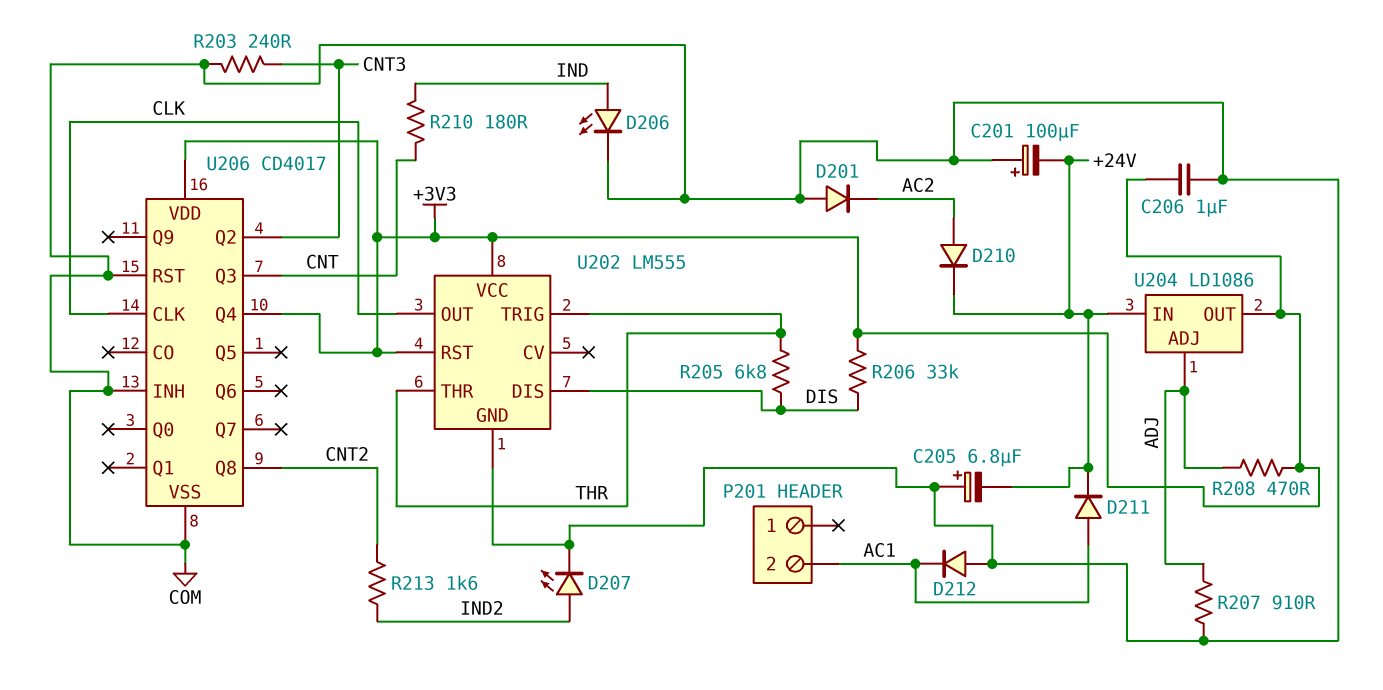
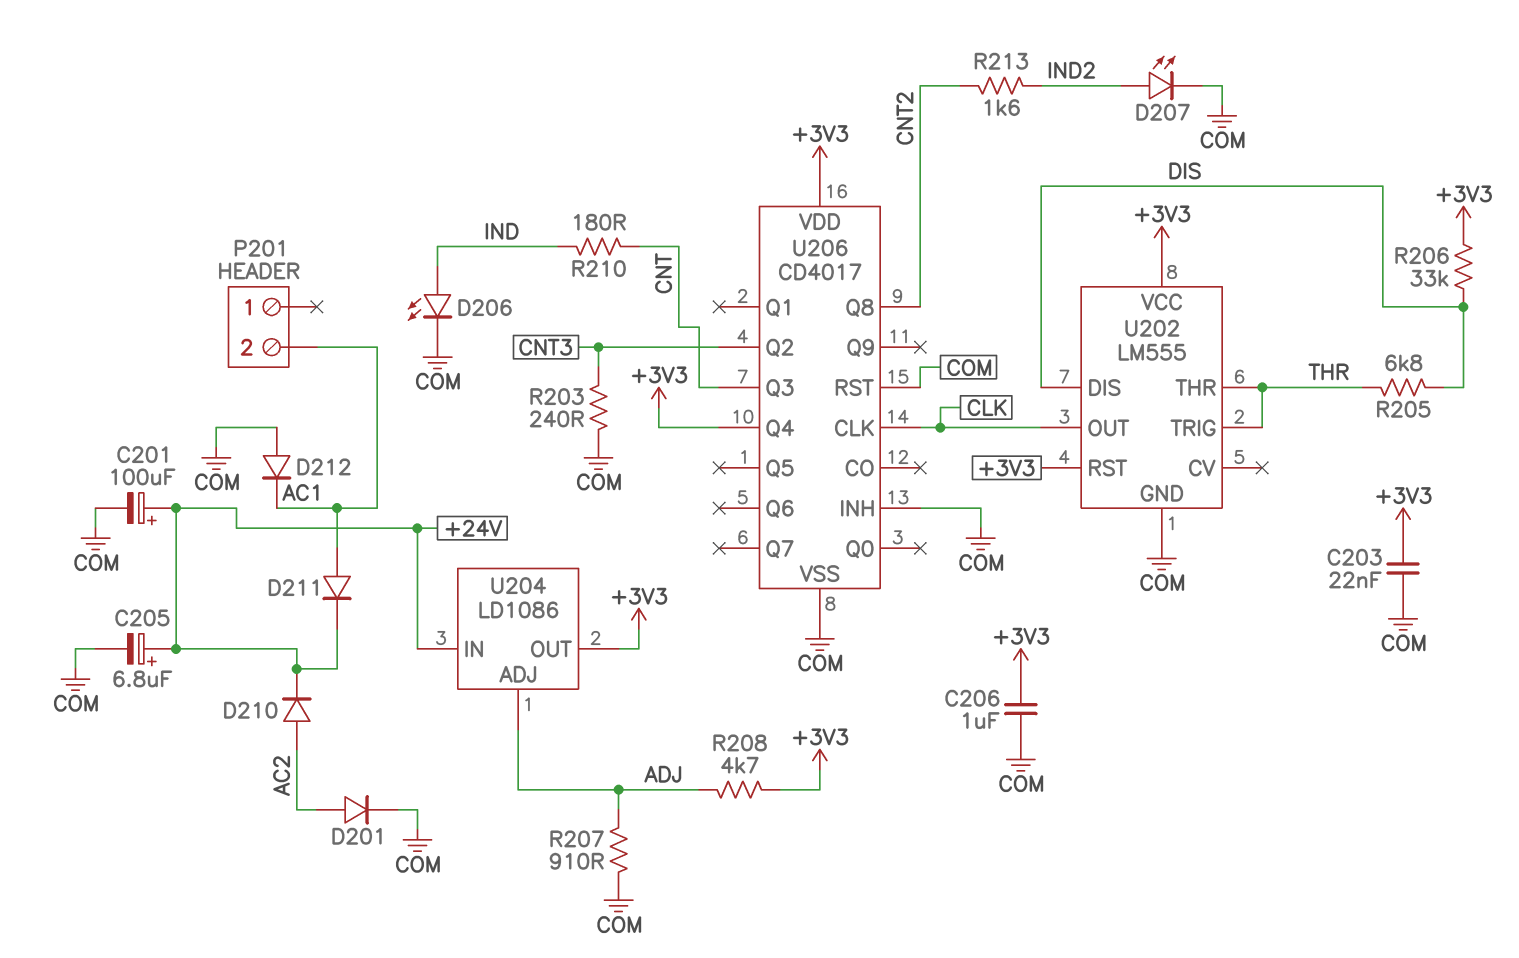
C201: 100uF (plus COM, minus +24V) -> 100uF (plus +24V, minus COM)
C203: none -> 22nF (+3V3, COM)
C205: 6.8uF (plus COM, minus +24V) -> 6.8uF (plus +24V, minus COM)
D201: diode (A COM, K AC2) -> diode (A AC2, K COM)
R208: 470 (+3V3, ADJ) -> 4.7k (+3V3, ADJ)

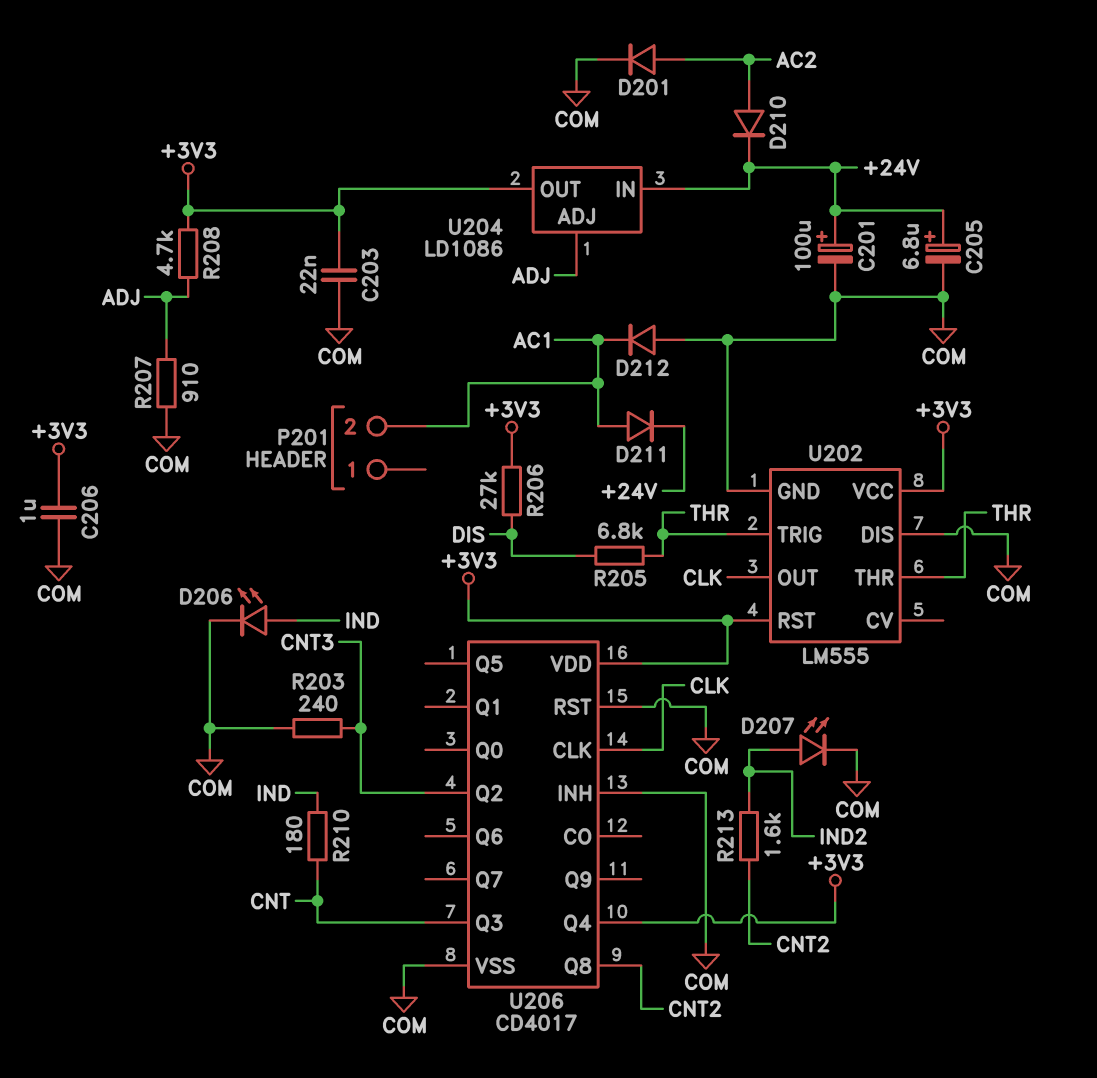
R206: 33k (+3V3, DIS) -> 27k (+3V3, DIS)
U202 pin DIS: DIS -> COM

